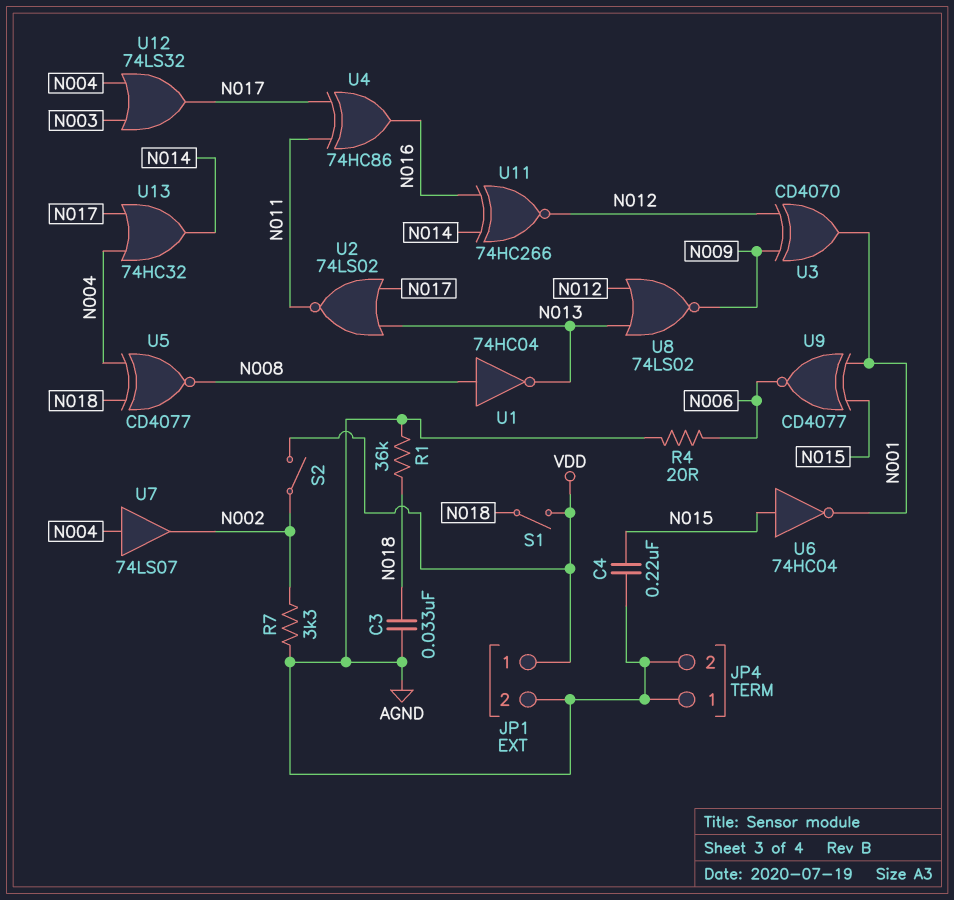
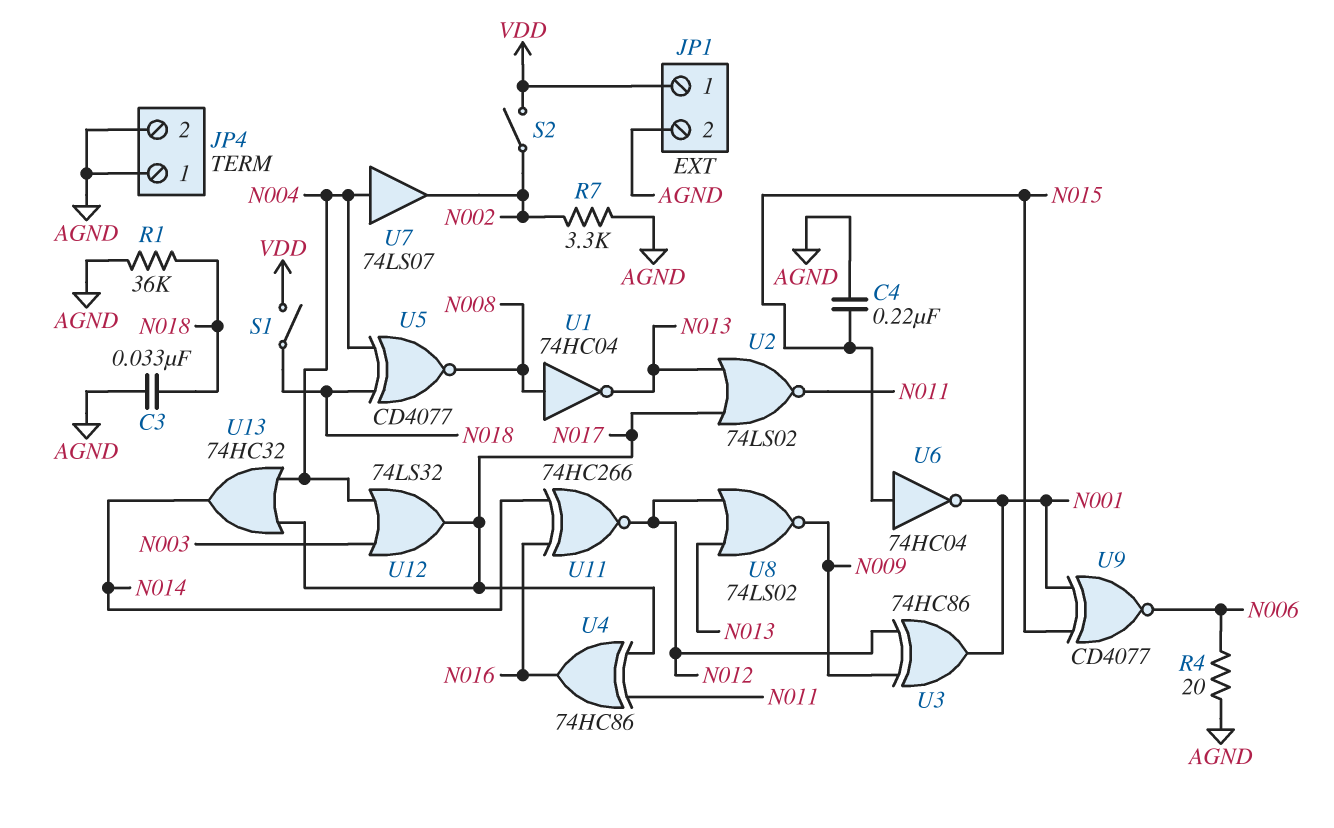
U3: XOR CD4070 (in N009, in N012, out N001) -> XOR 74HC86 (in N009, in N012, out N001)

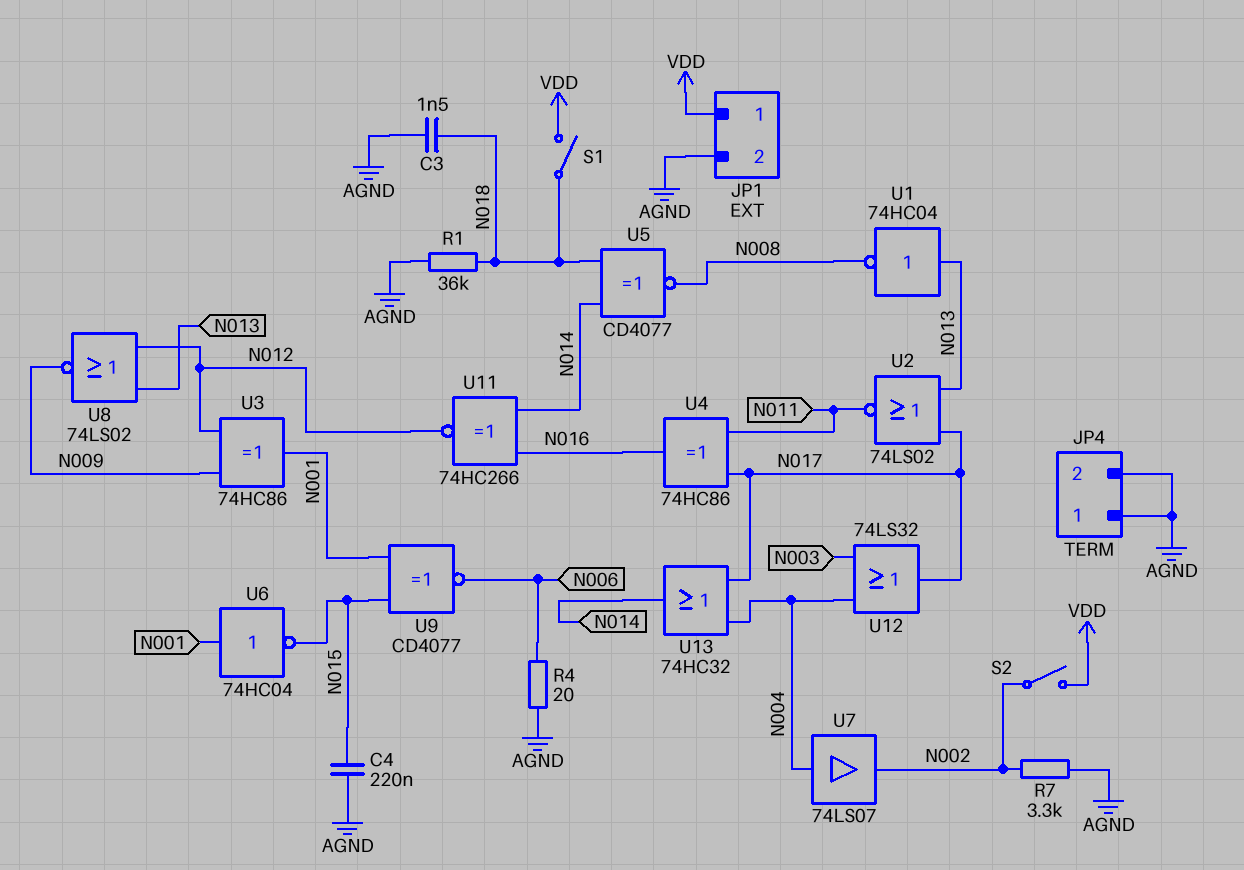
C3: 33nF (AGND, N018) -> 1.5nF (AGND, N018)
U1: NOT 74HC04 (in N008, out N013) -> NOT 74HC04 (in N013, out N008)
U5: XNOR CD4077 (in N004, in N018, out N008) -> XNOR CD4077 (in N014, in N018, out N008)
U6: NOT 74HC04 (in N015, out N001) -> NOT 74HC04 (in N001, out N015)

